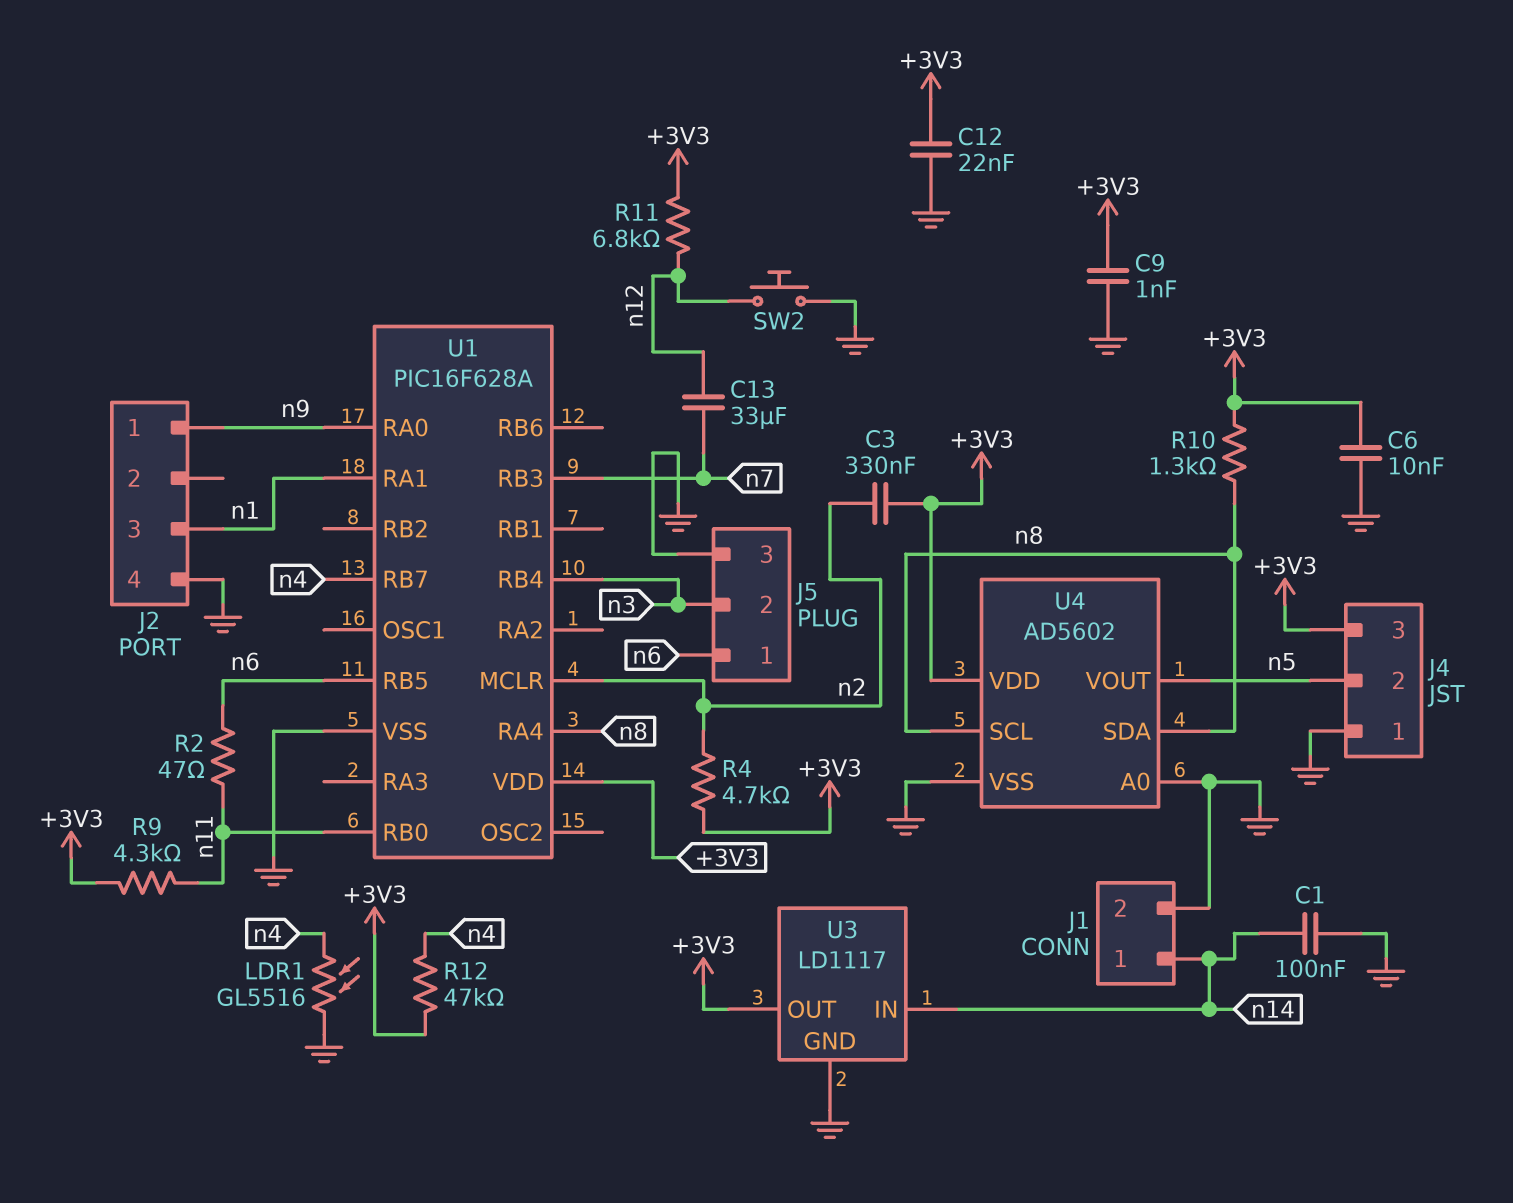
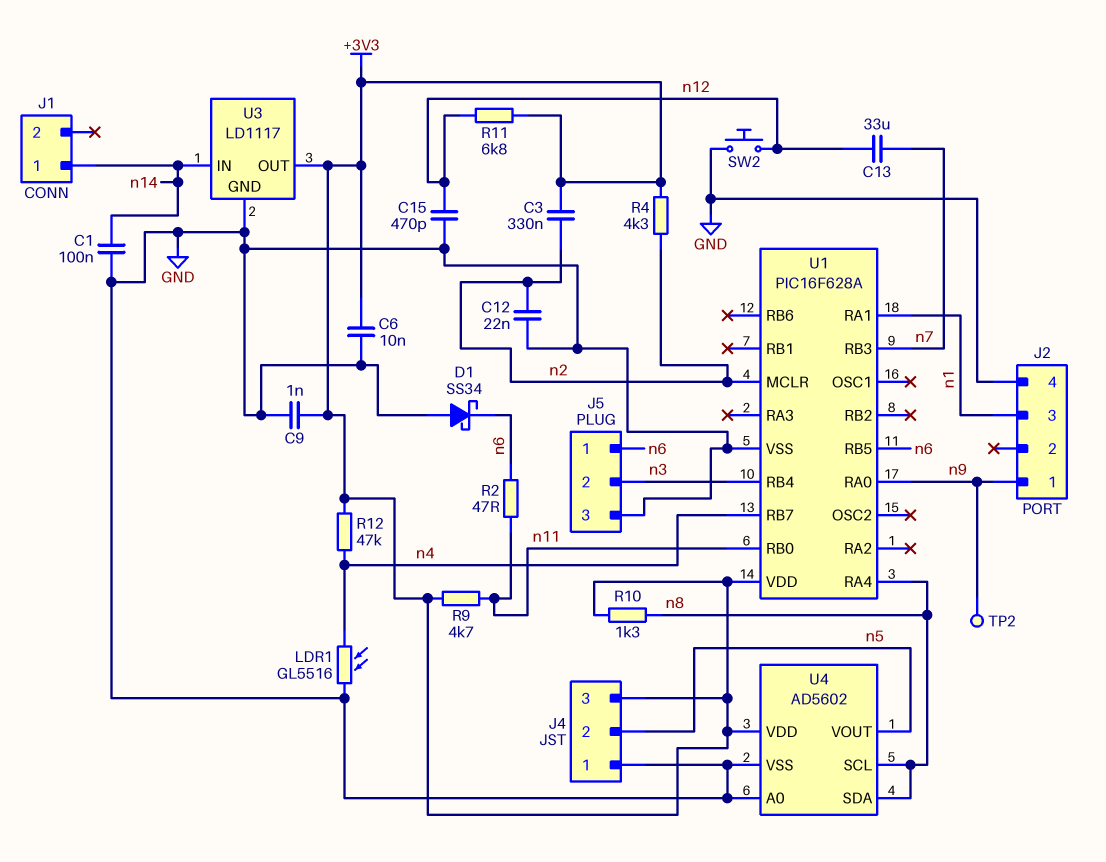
C12: 22nF (+3V3, GND) -> 22nF (GND, n2)
C15: none -> 470pF (GND, n12)
D1: none -> schottky SS34 (A GND, K n6)
J1 pin 2: GND -> none
R4: 4.7k (+3V3, n2) -> 4.3k (+3V3, n2)
R9: 4.3k (+3V3, n11) -> 4.7k (+3V3, n11)
TP2: none -> test point (n9)

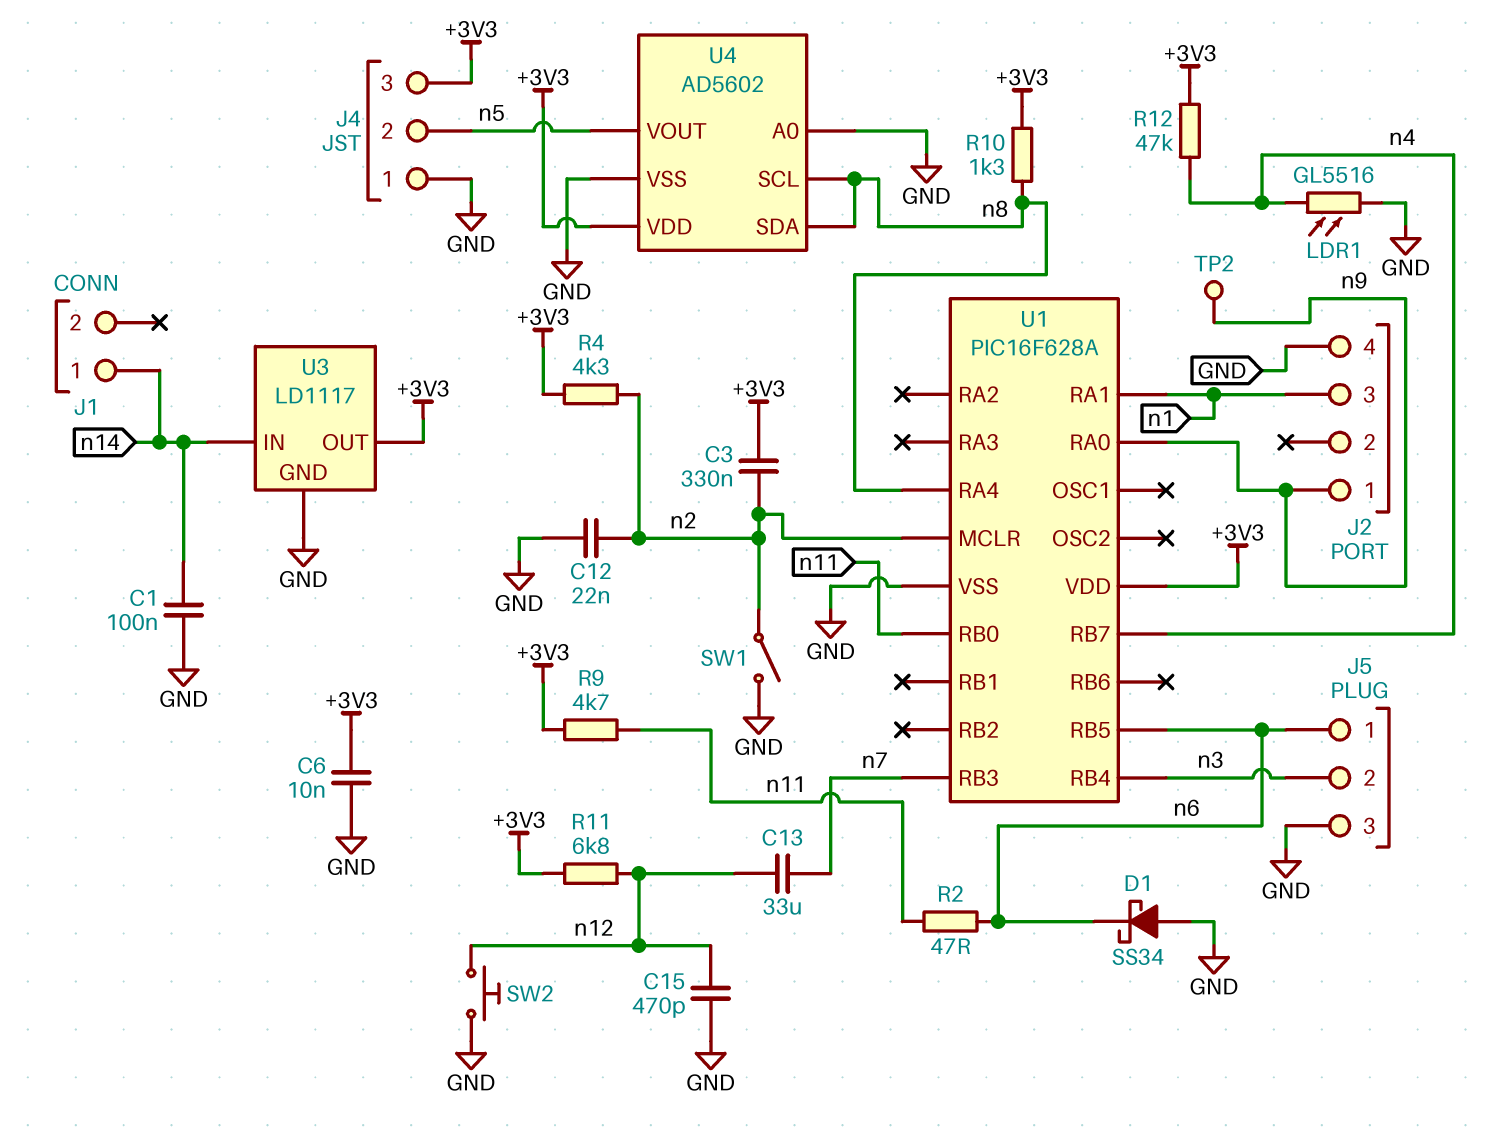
C9: 1nF (+3V3, GND) -> none
SW1: none -> switch (GND, n2)

